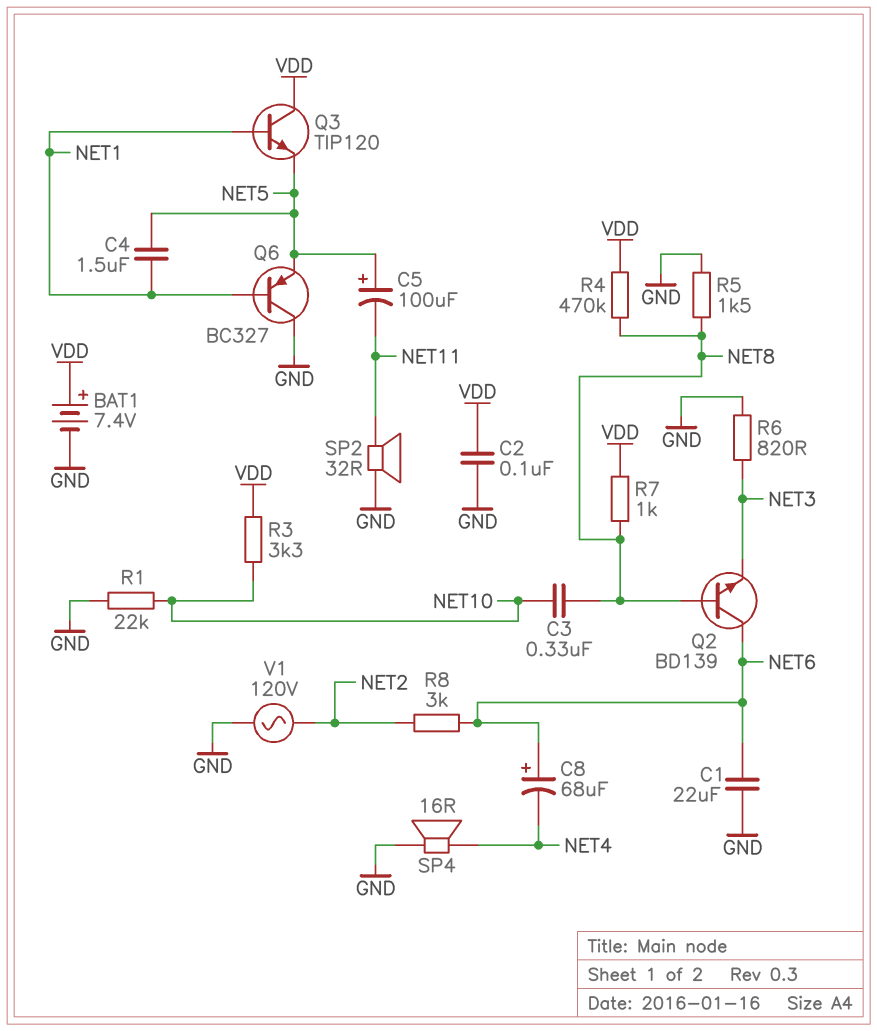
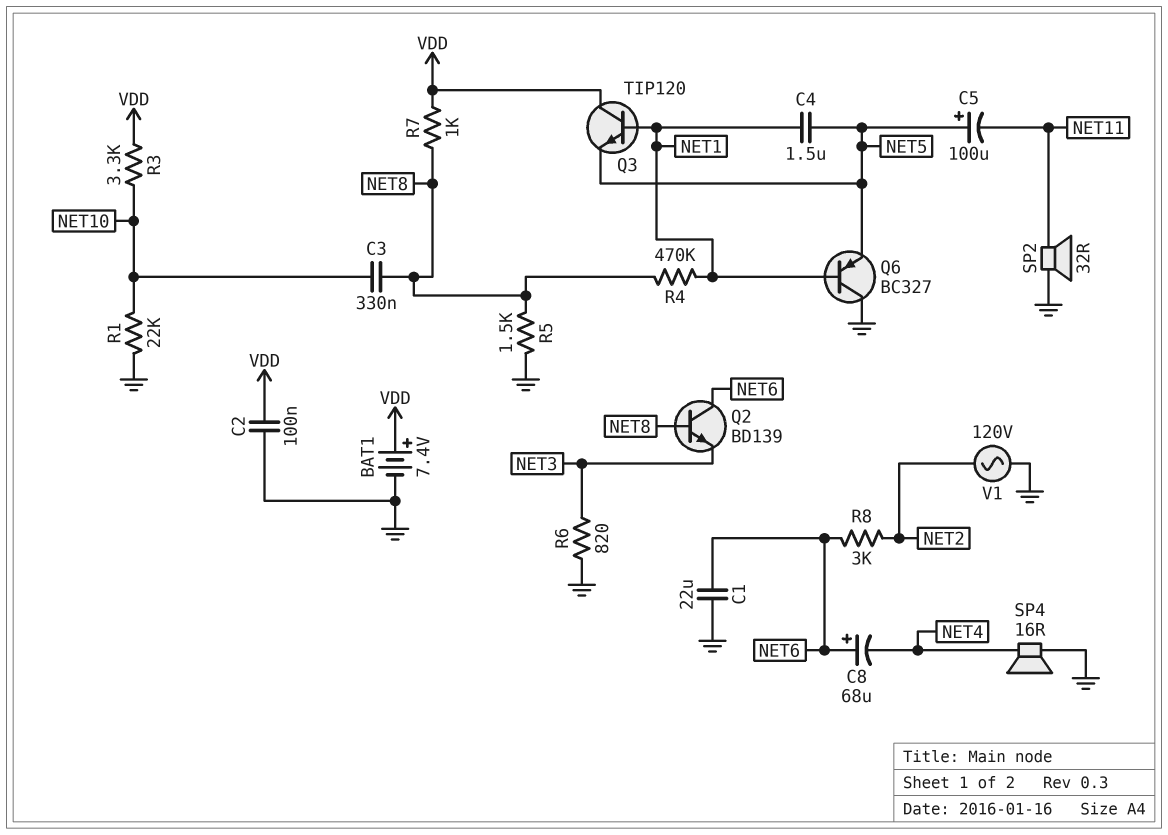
R4: 470k (NET8, VDD) -> 470k (NET1, NET8)

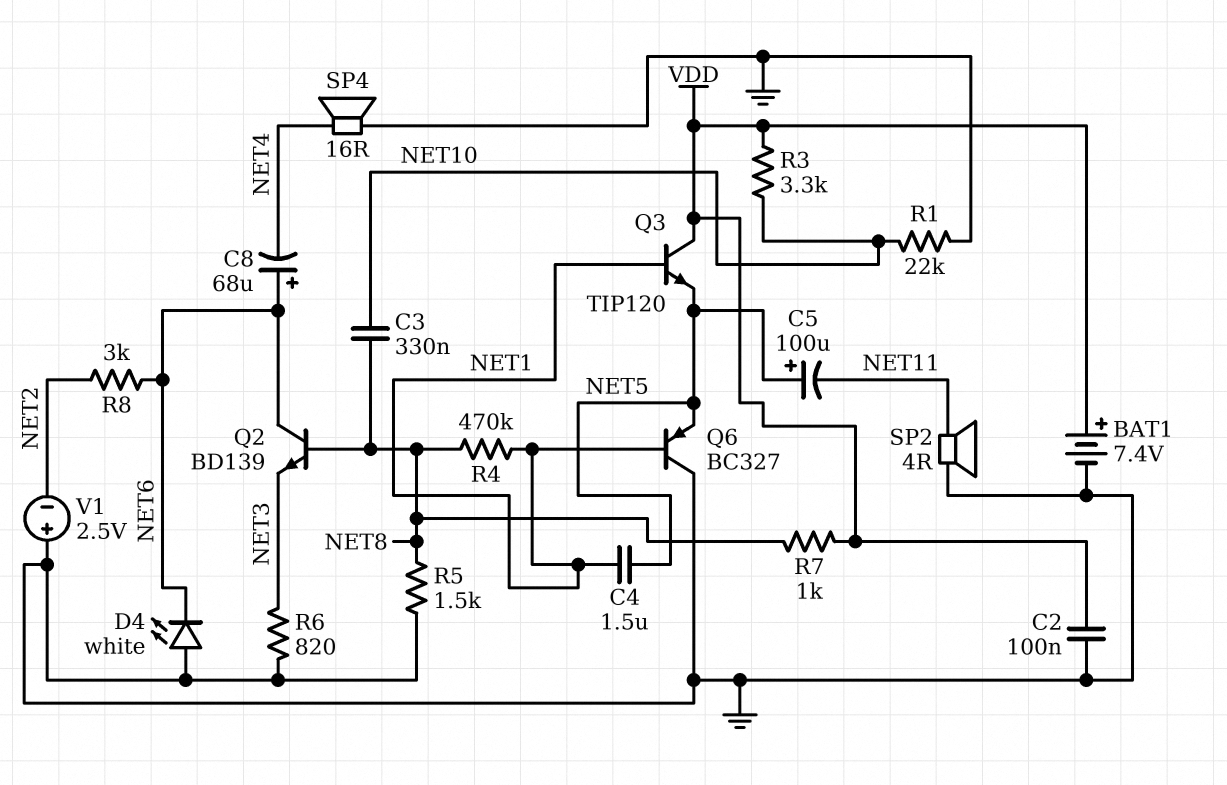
C1: 22uF (GND, NET6) -> none
D4: none -> LED white (A GND, K NET6)
SP2: speaker 32R (GND, NET11) -> speaker 4R (GND, NET11)
V1: AC 120V (GND, NET2) -> 2.5V (plus GND, minus NET2)

